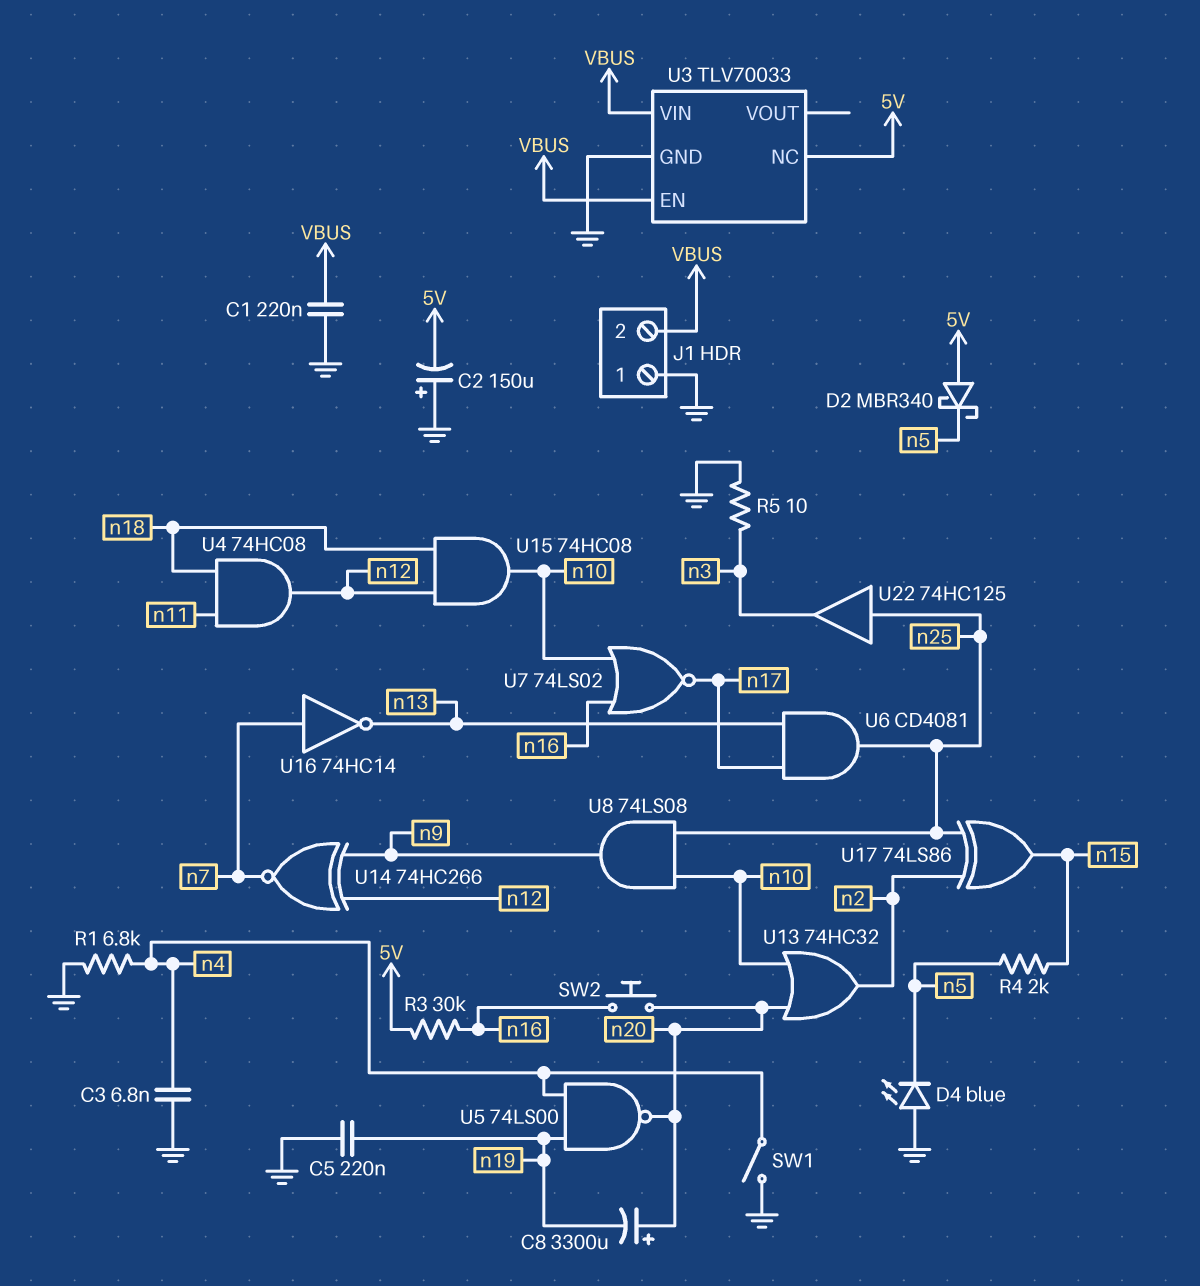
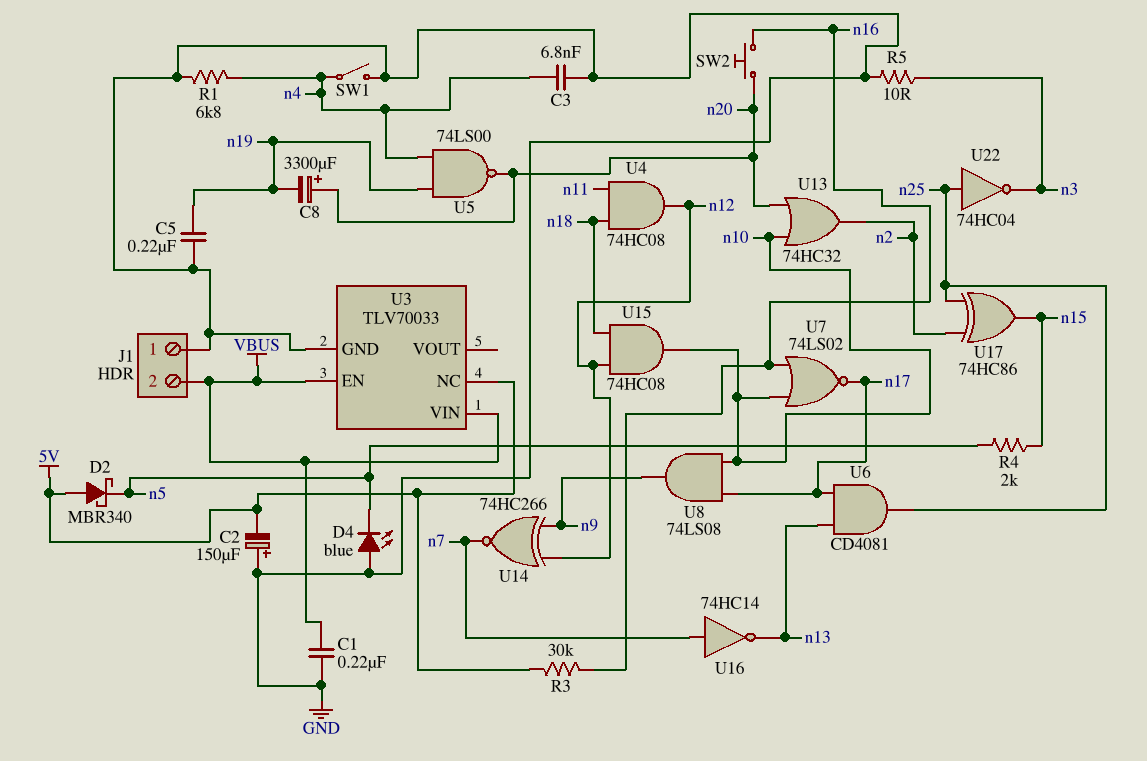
U8: AND 74LS08 (in n10, in n25, out n9) -> AND 74LS08 (in n10, in n17, out n9)
U17: XOR 74LS86 (in n2, in n25, out n15) -> XOR 74HC86 (in n2, in n25, out n15)
U22: buffer 74HC125 (in n25, out n3) -> NOT 74HC04 (in n25, out n3)

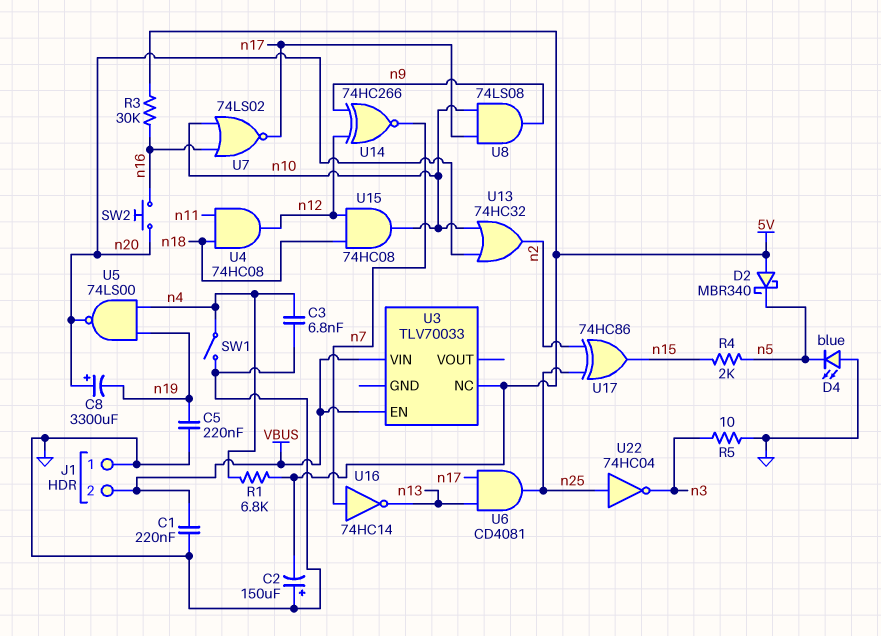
R1: 6.8k (GND, n4) -> 6.8k (5V, n4)
U3 pin GND: GND -> none

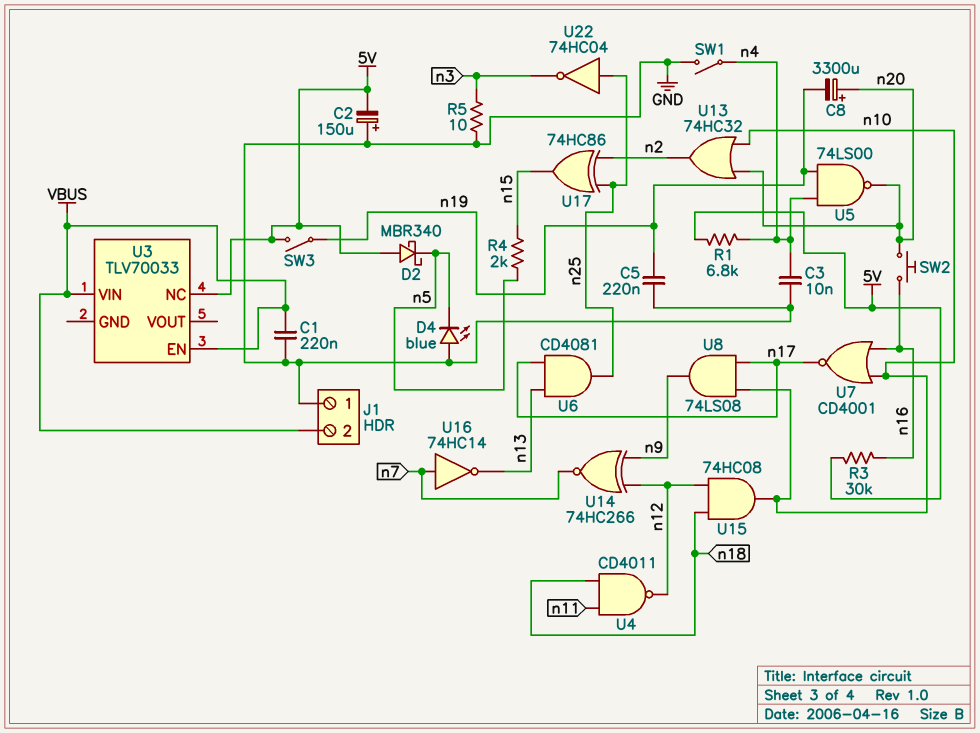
C3: 6.8nF (GND, n4) -> 10nF (GND, n4)
SW3: none -> switch (5V, n19)
U4: AND 74HC08 (in n11, in n18, out n12) -> NAND CD4011 (in n11, in n18, out n12)
U7: NOR 74LS02 (in n10, in n16, out n17) -> NOR CD4001 (in n10, in n16, out n17)

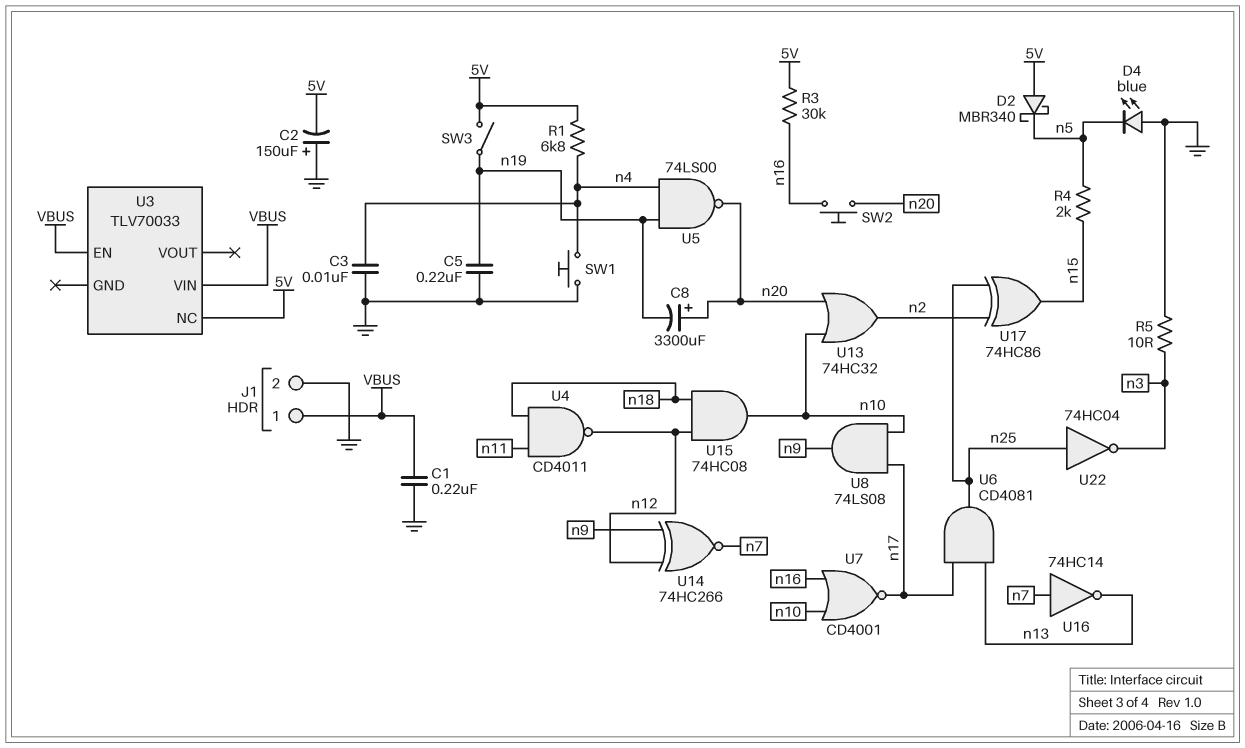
J1 pin 1: GND -> VBUS
J1 pin 2: VBUS -> GND
SW1: switch (GND, n4) -> button (GND, n4)

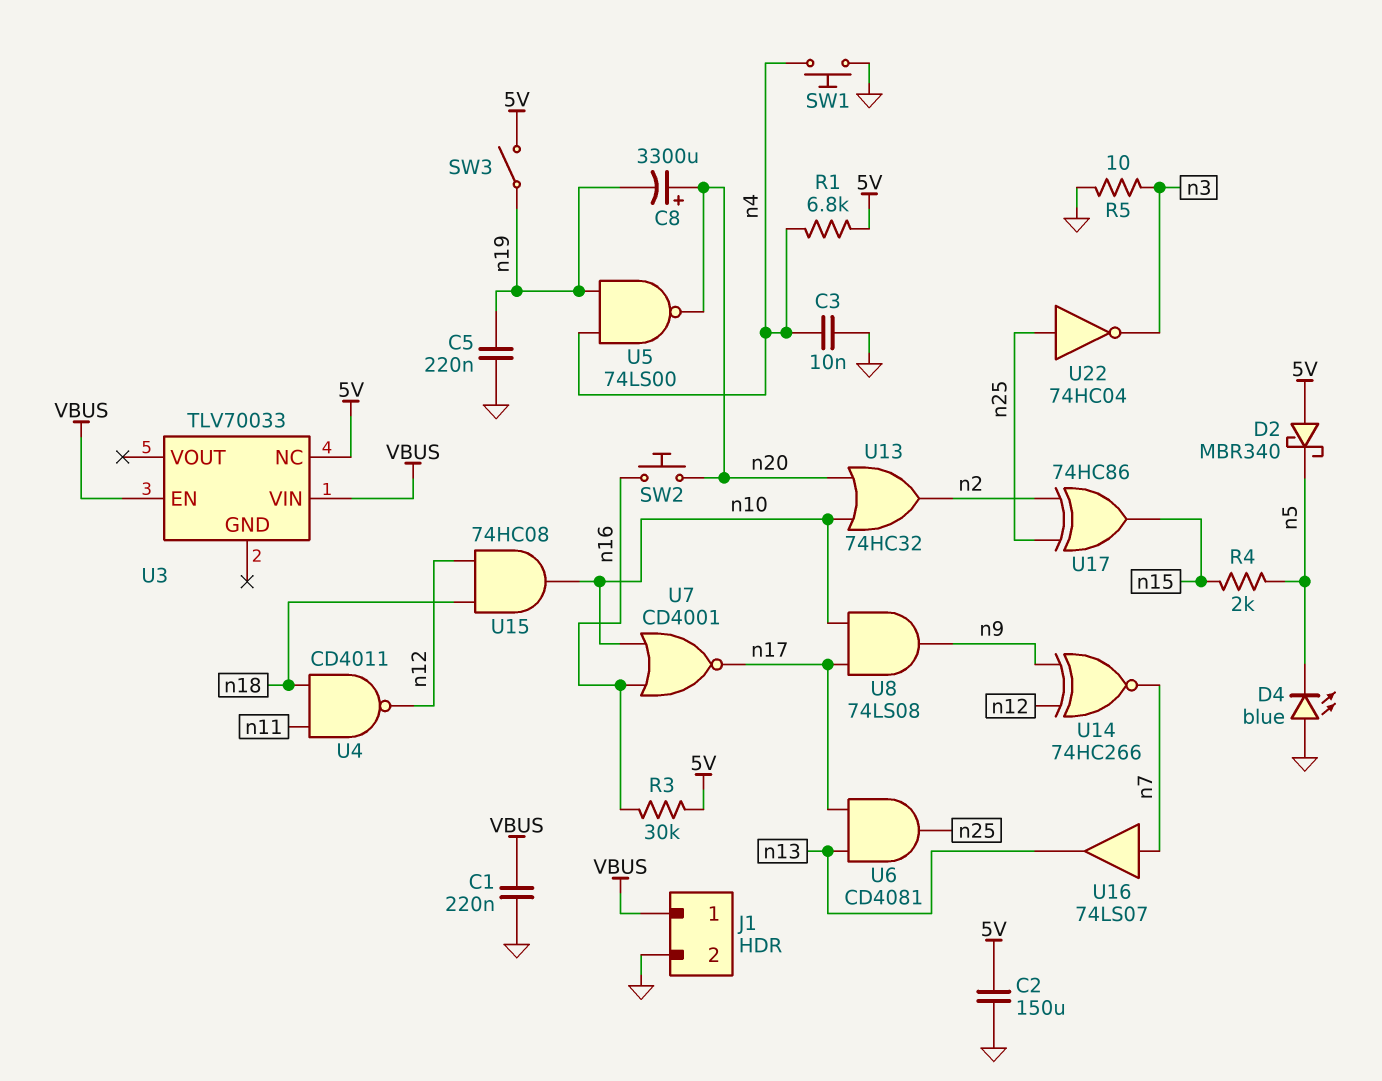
C2: 150uF (plus GND, minus 5V) -> 150uF (5V, GND)
U16: NOT 74HC14 (in n7, out n13) -> buffer 74LS07 (in n7, out n13)

